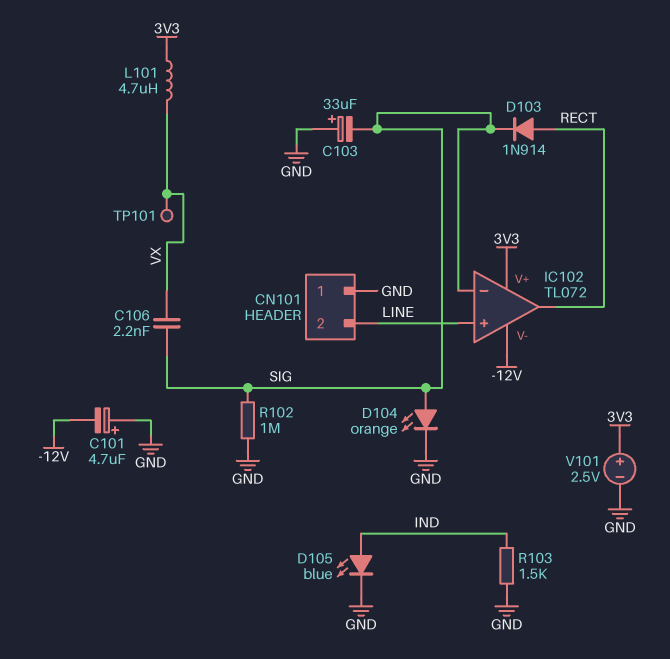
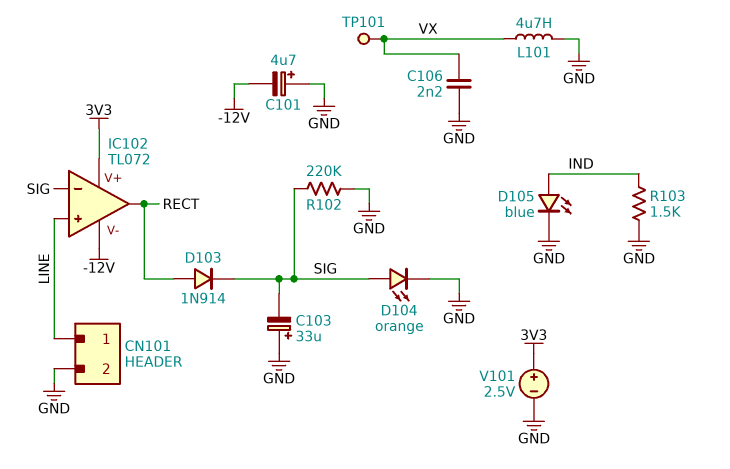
C106: 2.2nF (SIG, VX) -> 2.2nF (GND, VX)
CN101 pin 1: GND -> LINE
CN101 pin 2: LINE -> GND
L101: 4.7uH (3V3, VX) -> 4.7uH (GND, VX)
R102: 1M (GND, SIG) -> 220k (GND, SIG)

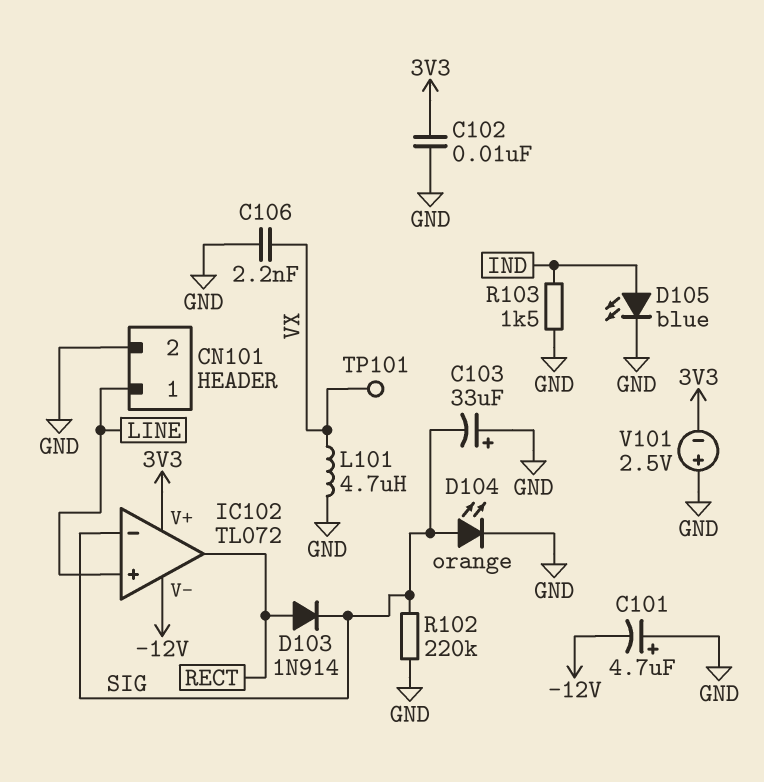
C102: none -> 10nF (3V3, GND)
V101: 2.5V (plus 3V3, minus GND) -> 2.5V (plus GND, minus 3V3)

